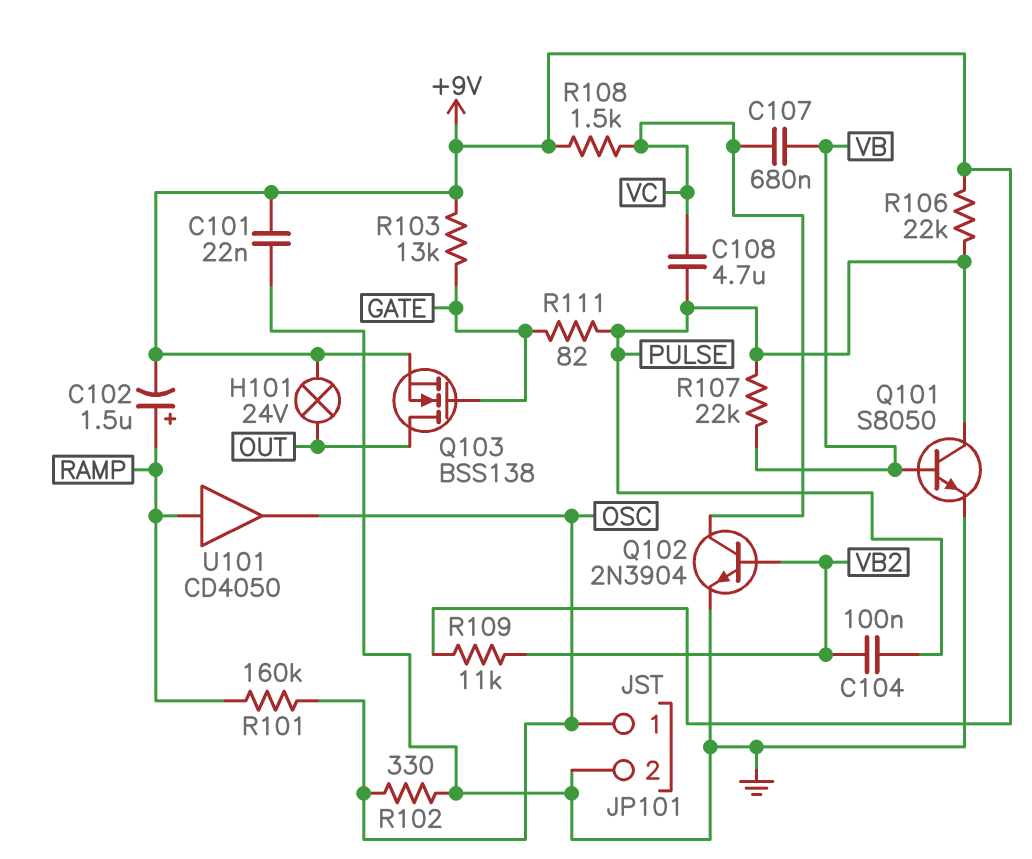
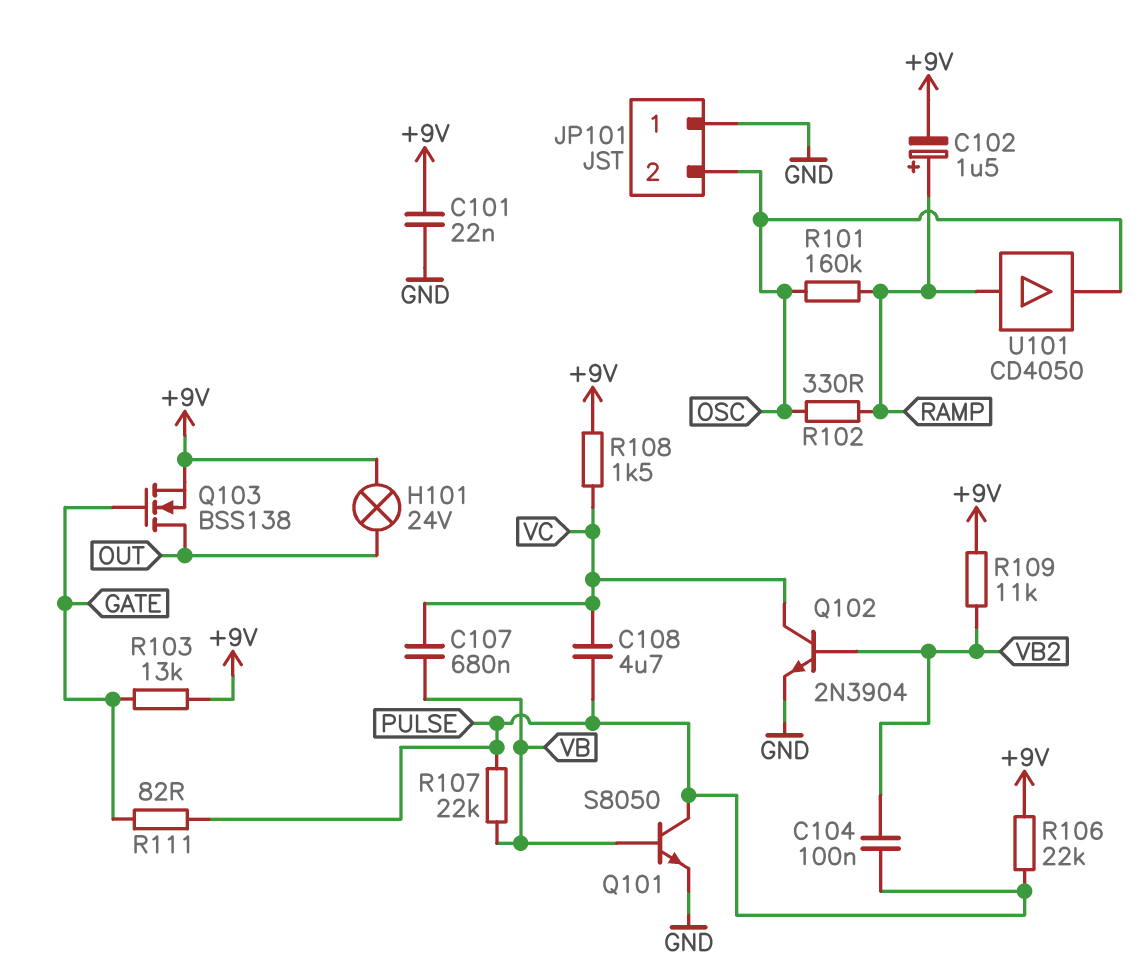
JP101 pin 1: OSC -> GND
JP101 pin 2: GND -> OSC
R102: 330 (GND, OSC) -> 330 (OSC, RAMP)

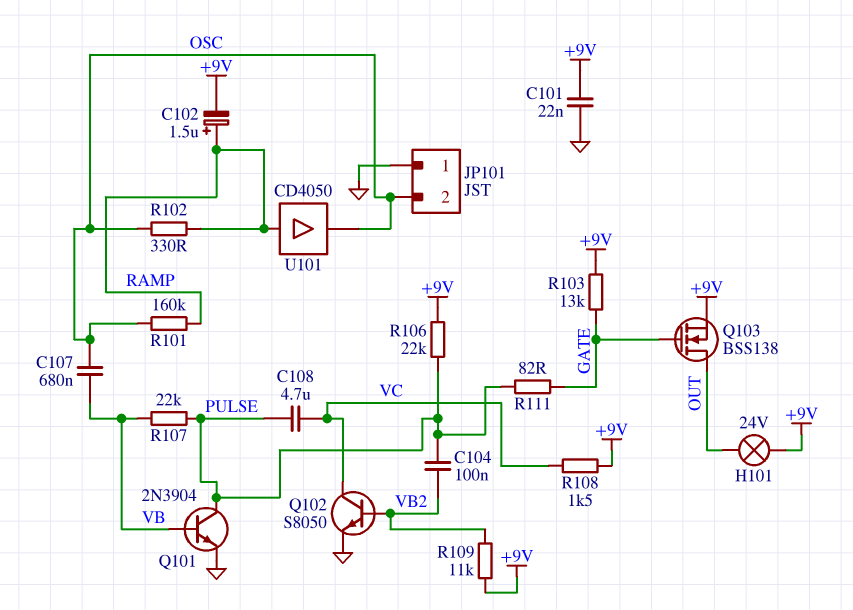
C107: 680nF (VB, VC) -> 680nF (OSC, VB)
Q101: NPN S8050 (B VB, C PULSE, E GND) -> NPN 2N3904 (B VB, C PULSE, E GND)
Q102: NPN 2N3904 (B VB2, C VC, E GND) -> NPN S8050 (B VB2, C VC, E GND)

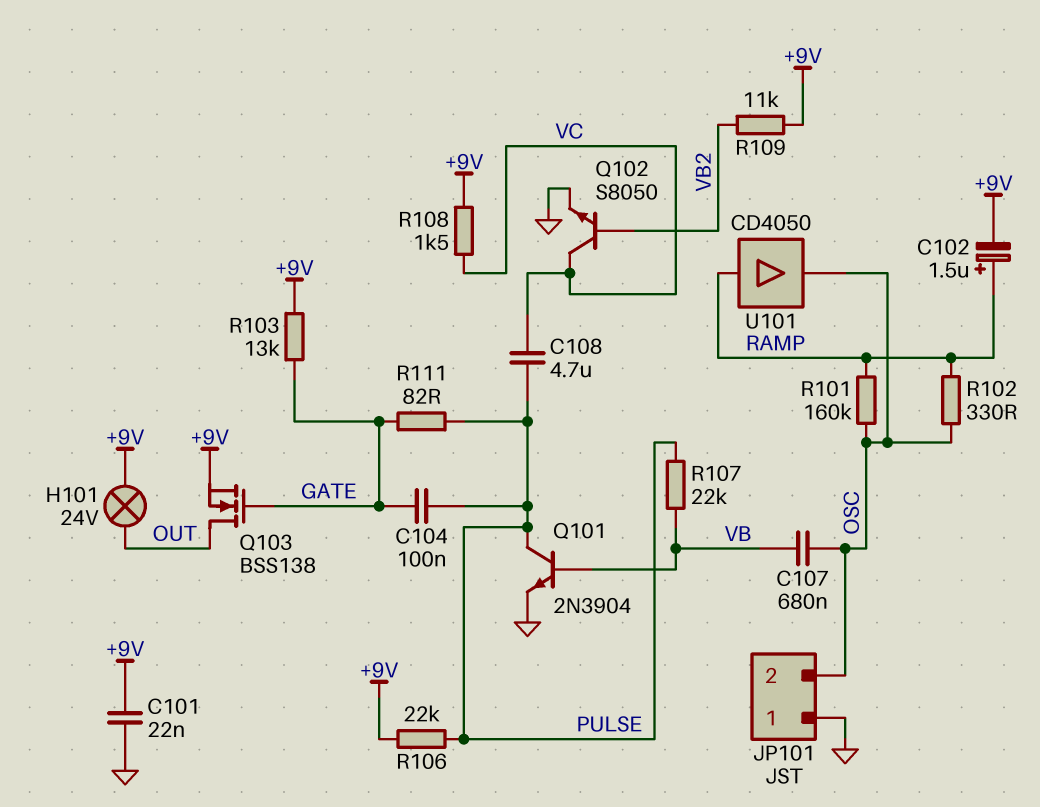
C104: 100nF (PULSE, VB2) -> 100nF (GATE, PULSE)

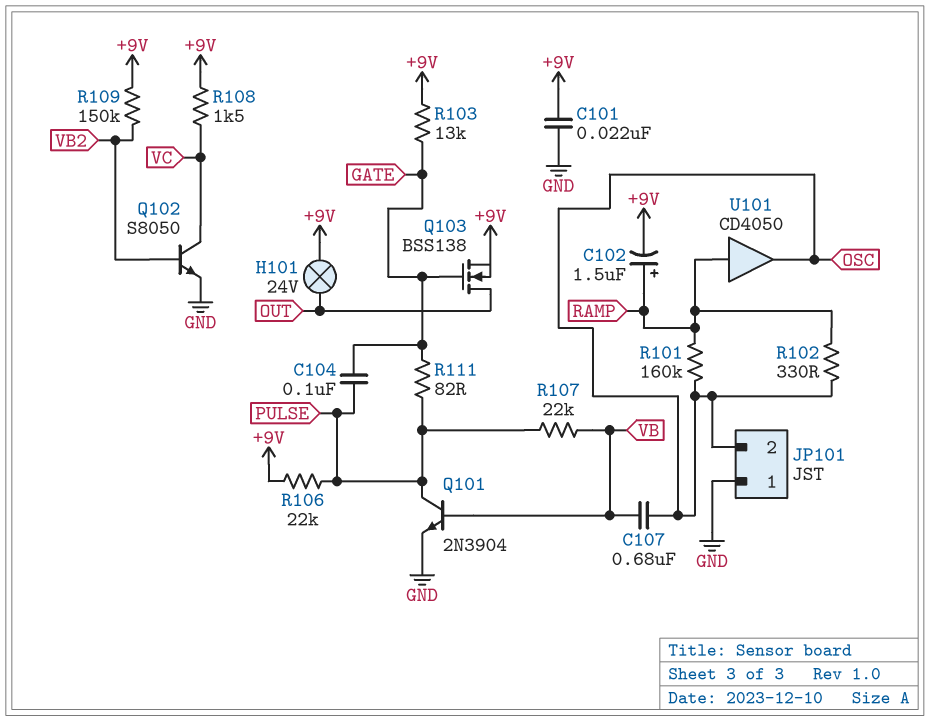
C108: 4.7uF (PULSE, VC) -> none
R109: 11k (+9V, VB2) -> 150k (+9V, VB2)

